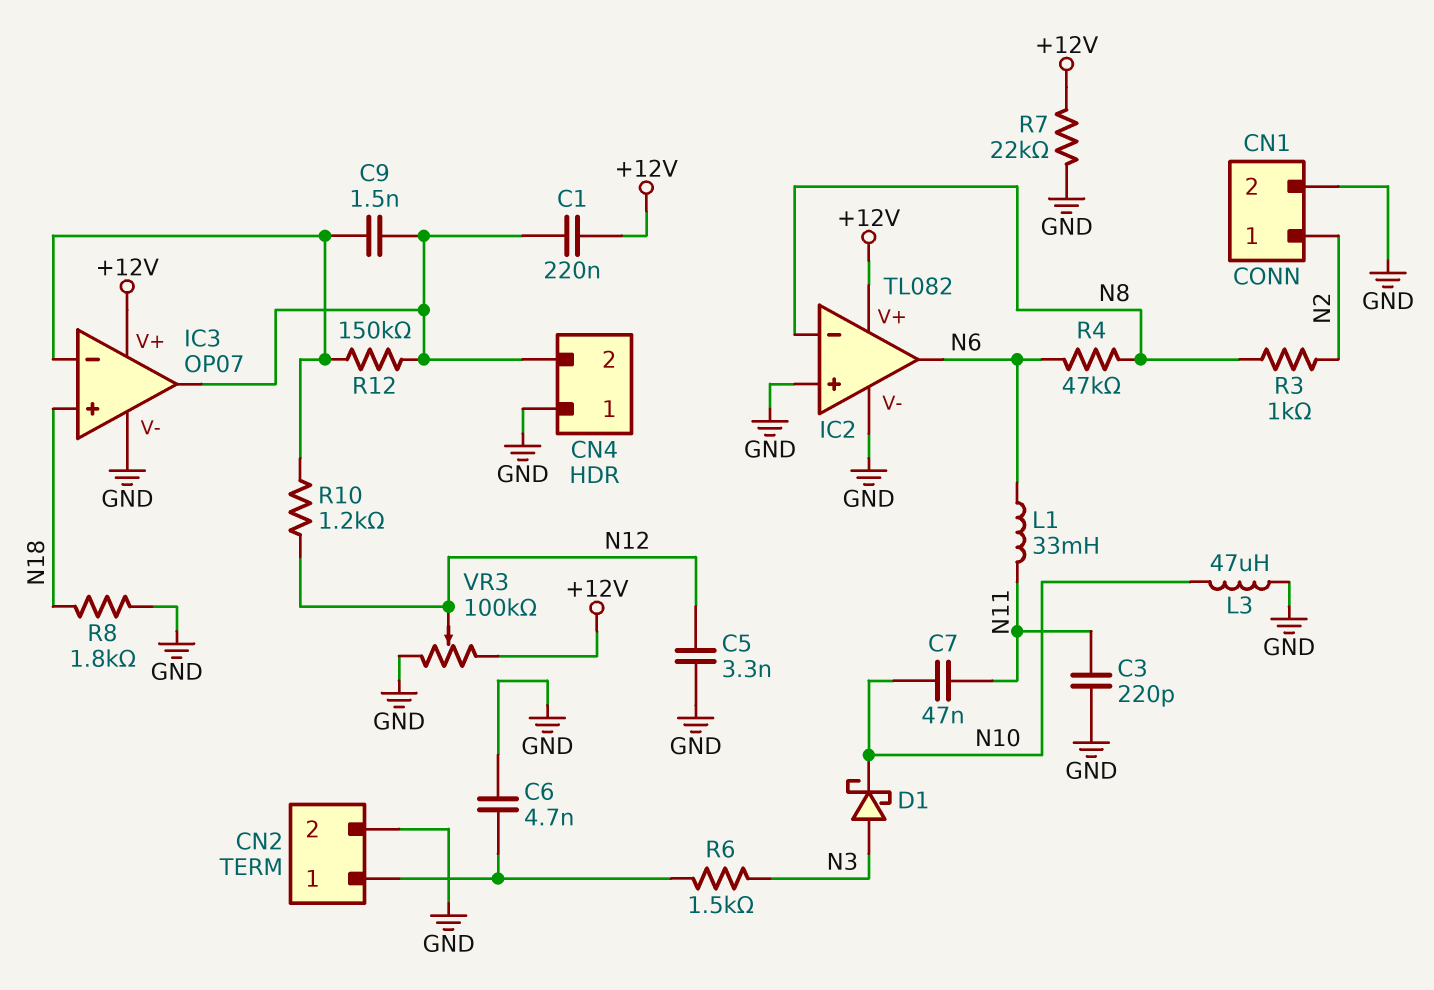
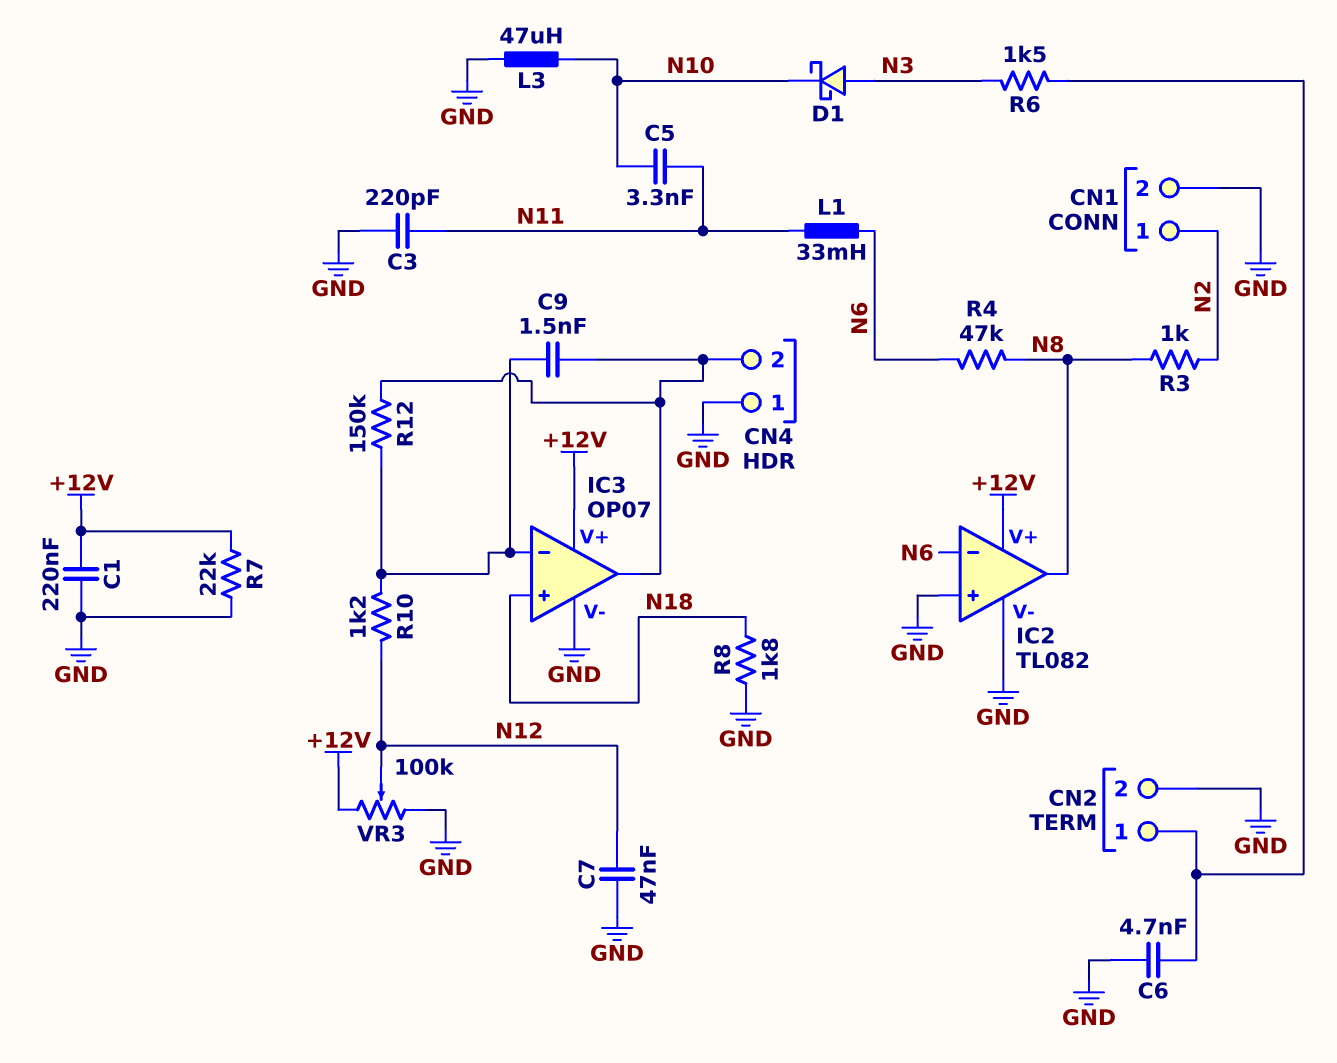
C1: 220nF (+12V, CN4/2) -> 220nF (+12V, GND)
C5: 3.3nF (GND, N12) -> 3.3nF (N10, N11)
C7: 47nF (N10, N11) -> 47nF (GND, N12)
IC2 pin in-: N8 -> N6
IC2 pin out: N6 -> N8

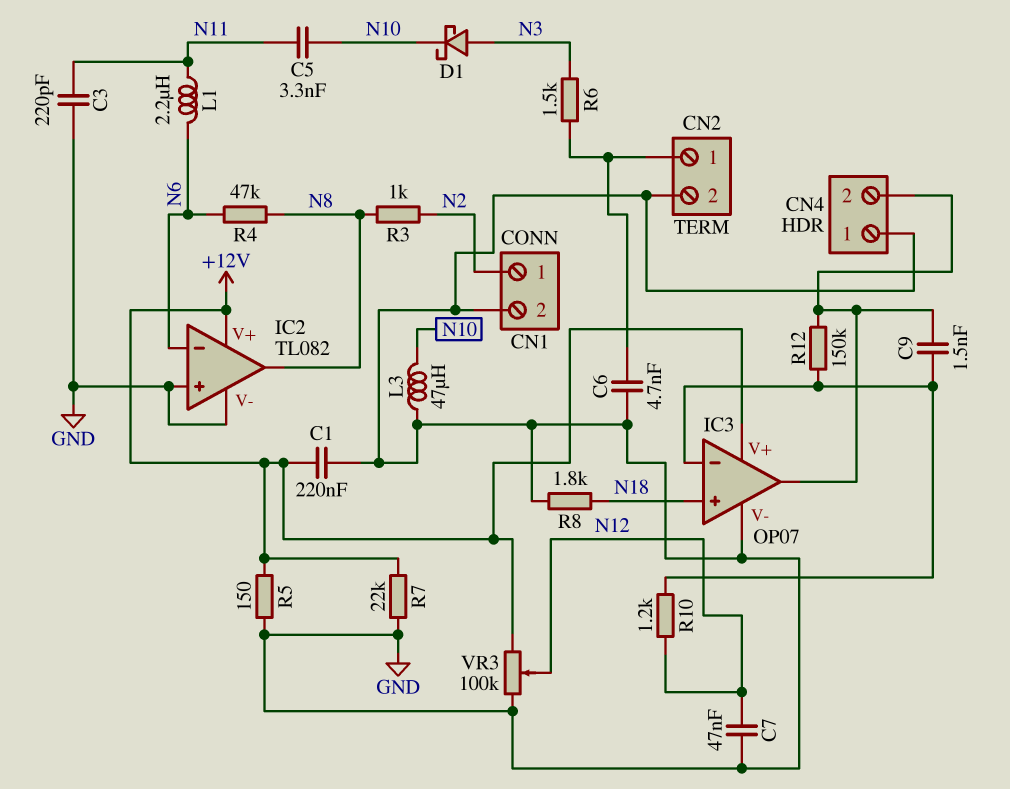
L1: 33mH (N6, N11) -> 2.2uH (N6, N11)
R5: none -> 150 (+12V, GND)

